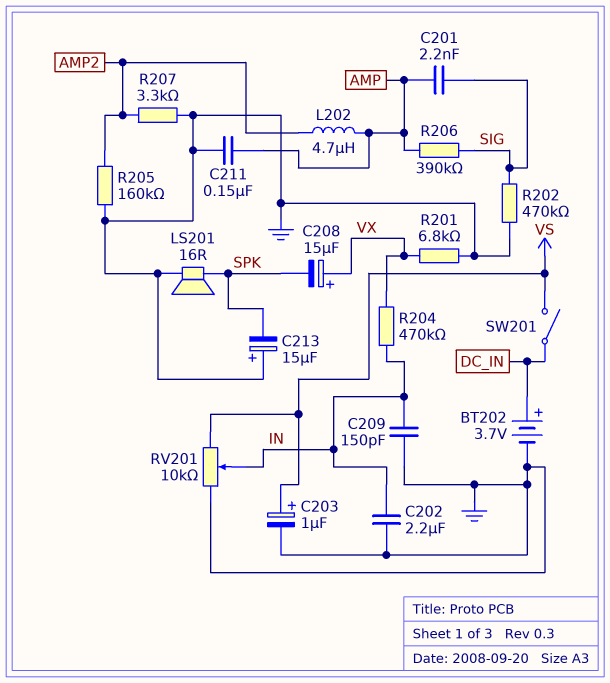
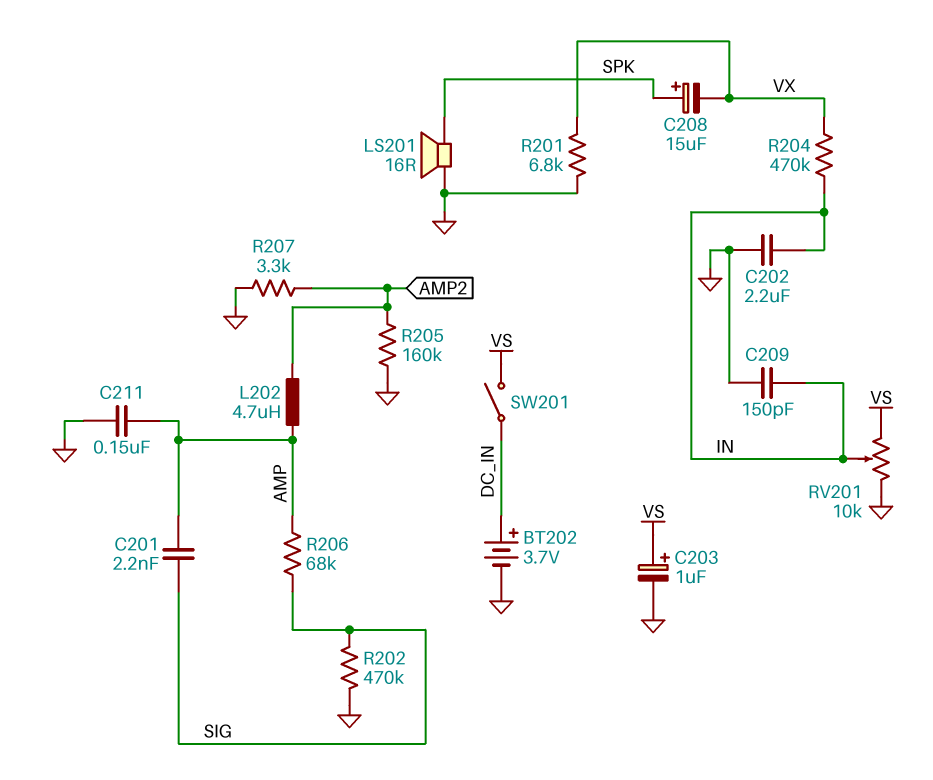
C208: 15uF (plus VX, minus SPK) -> 15uF (plus SPK, minus VX)
C213: 15uF (plus GND, minus SPK) -> none
R206: 390k (AMP, SIG) -> 68k (AMP, SIG)

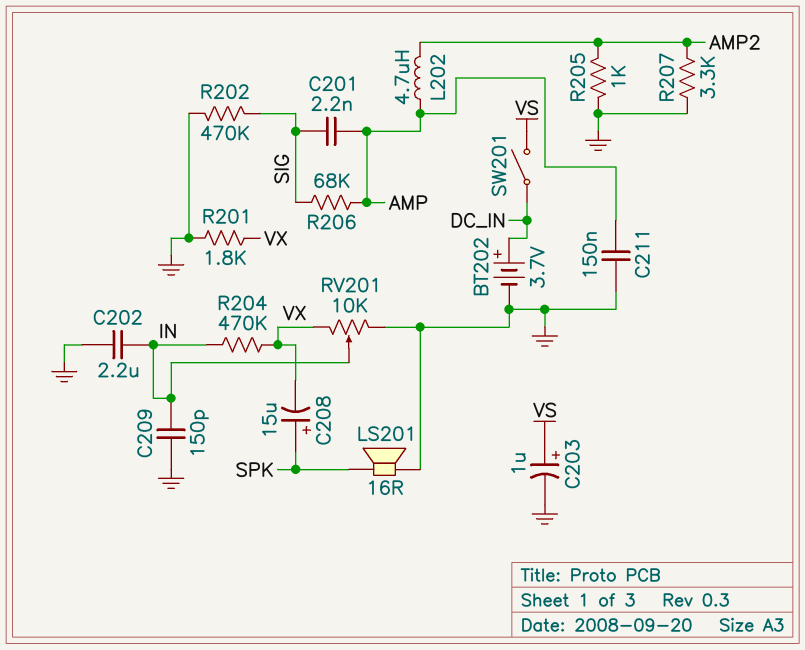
R201: 6.8k (GND, VX) -> 1.8k (GND, VX)
R205: 160k (AMP2, GND) -> 1k (AMP2, GND)
RV201: 10k (GND, VS, wiper IN) -> 10k (GND, VX, wiper IN)

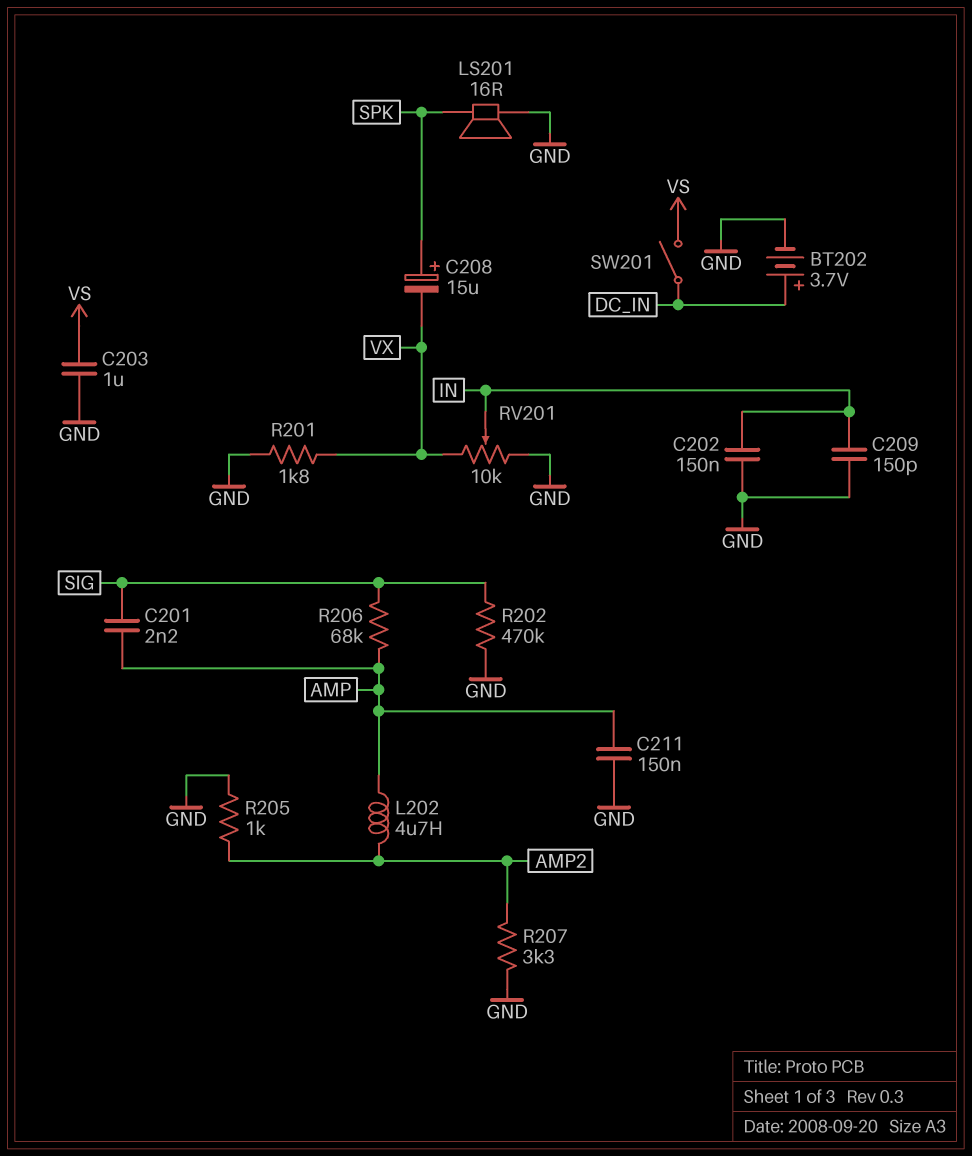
C202: 2.2uF (GND, IN) -> 150nF (GND, IN)
C203: 1uF (plus VS, minus GND) -> 1uF (GND, VS)
R204: 470k (IN, VX) -> none

